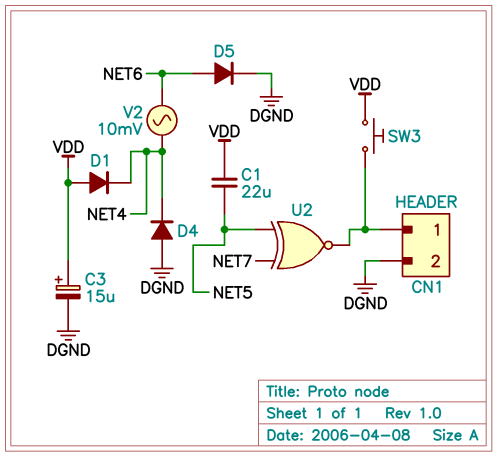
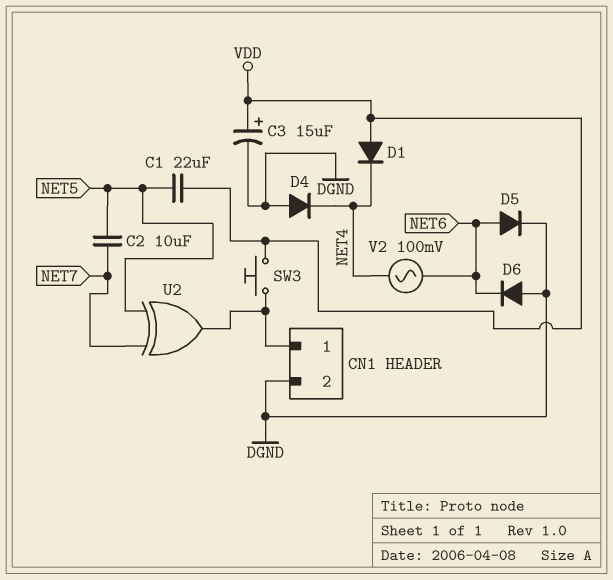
C2: none -> 10uF (NET5, NET7)
D6: none -> diode (A DGND, K NET6)
U2: XNOR (in NET5, in NET7, out CN1/1) -> XOR (in NET5, in NET7, out CN1/1)
V2: AC 10mV (NET4, NET6) -> AC 100mV (NET4, NET6)

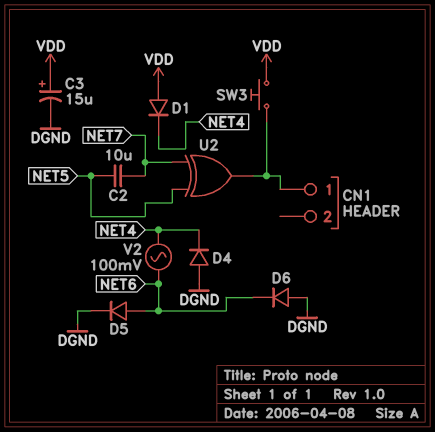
C1: 22uF (NET5, VDD) -> none
CN1 pin 2: DGND -> none

